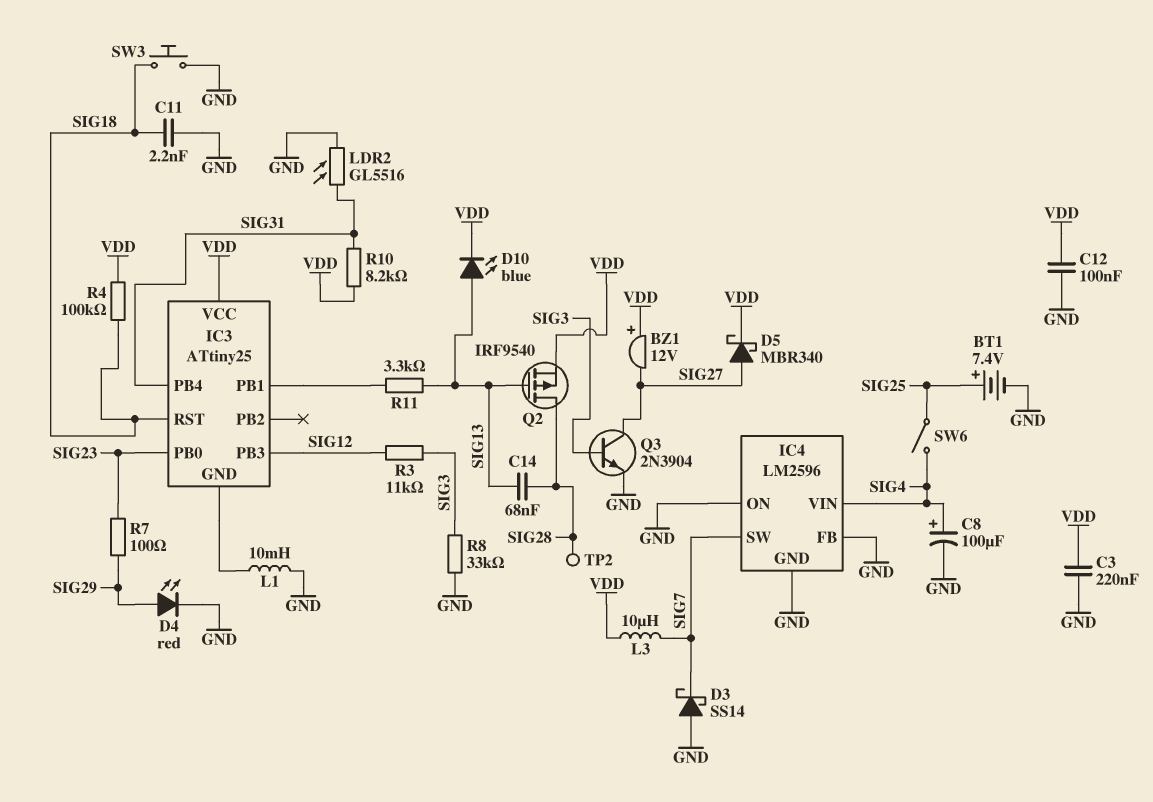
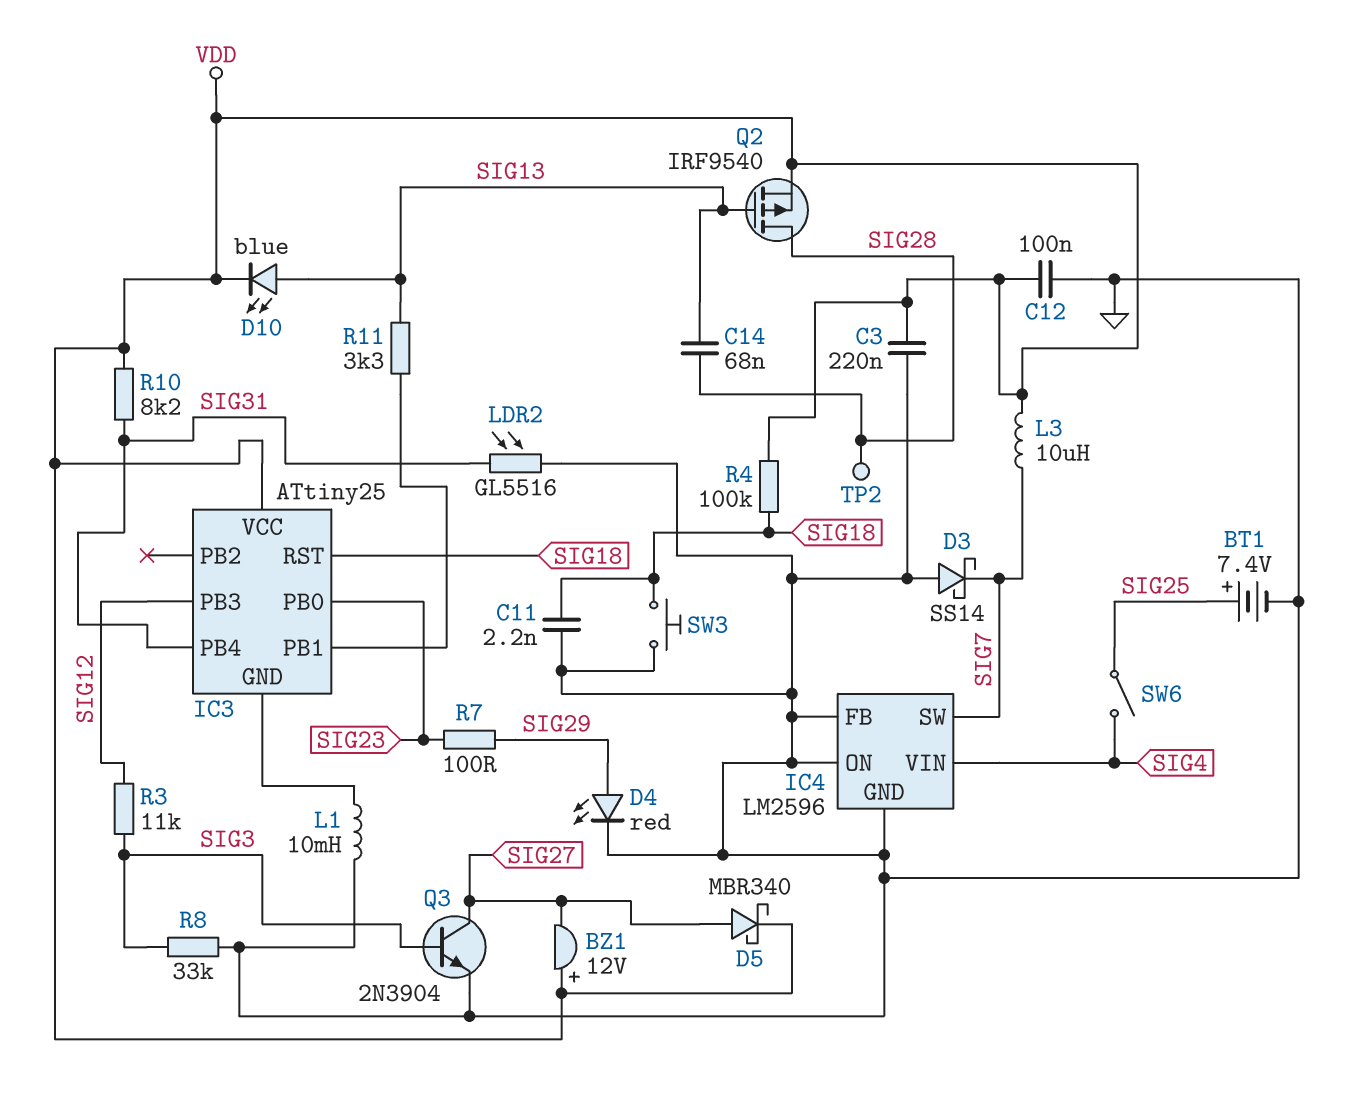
C8: 100uF (plus SIG4, minus GND) -> none

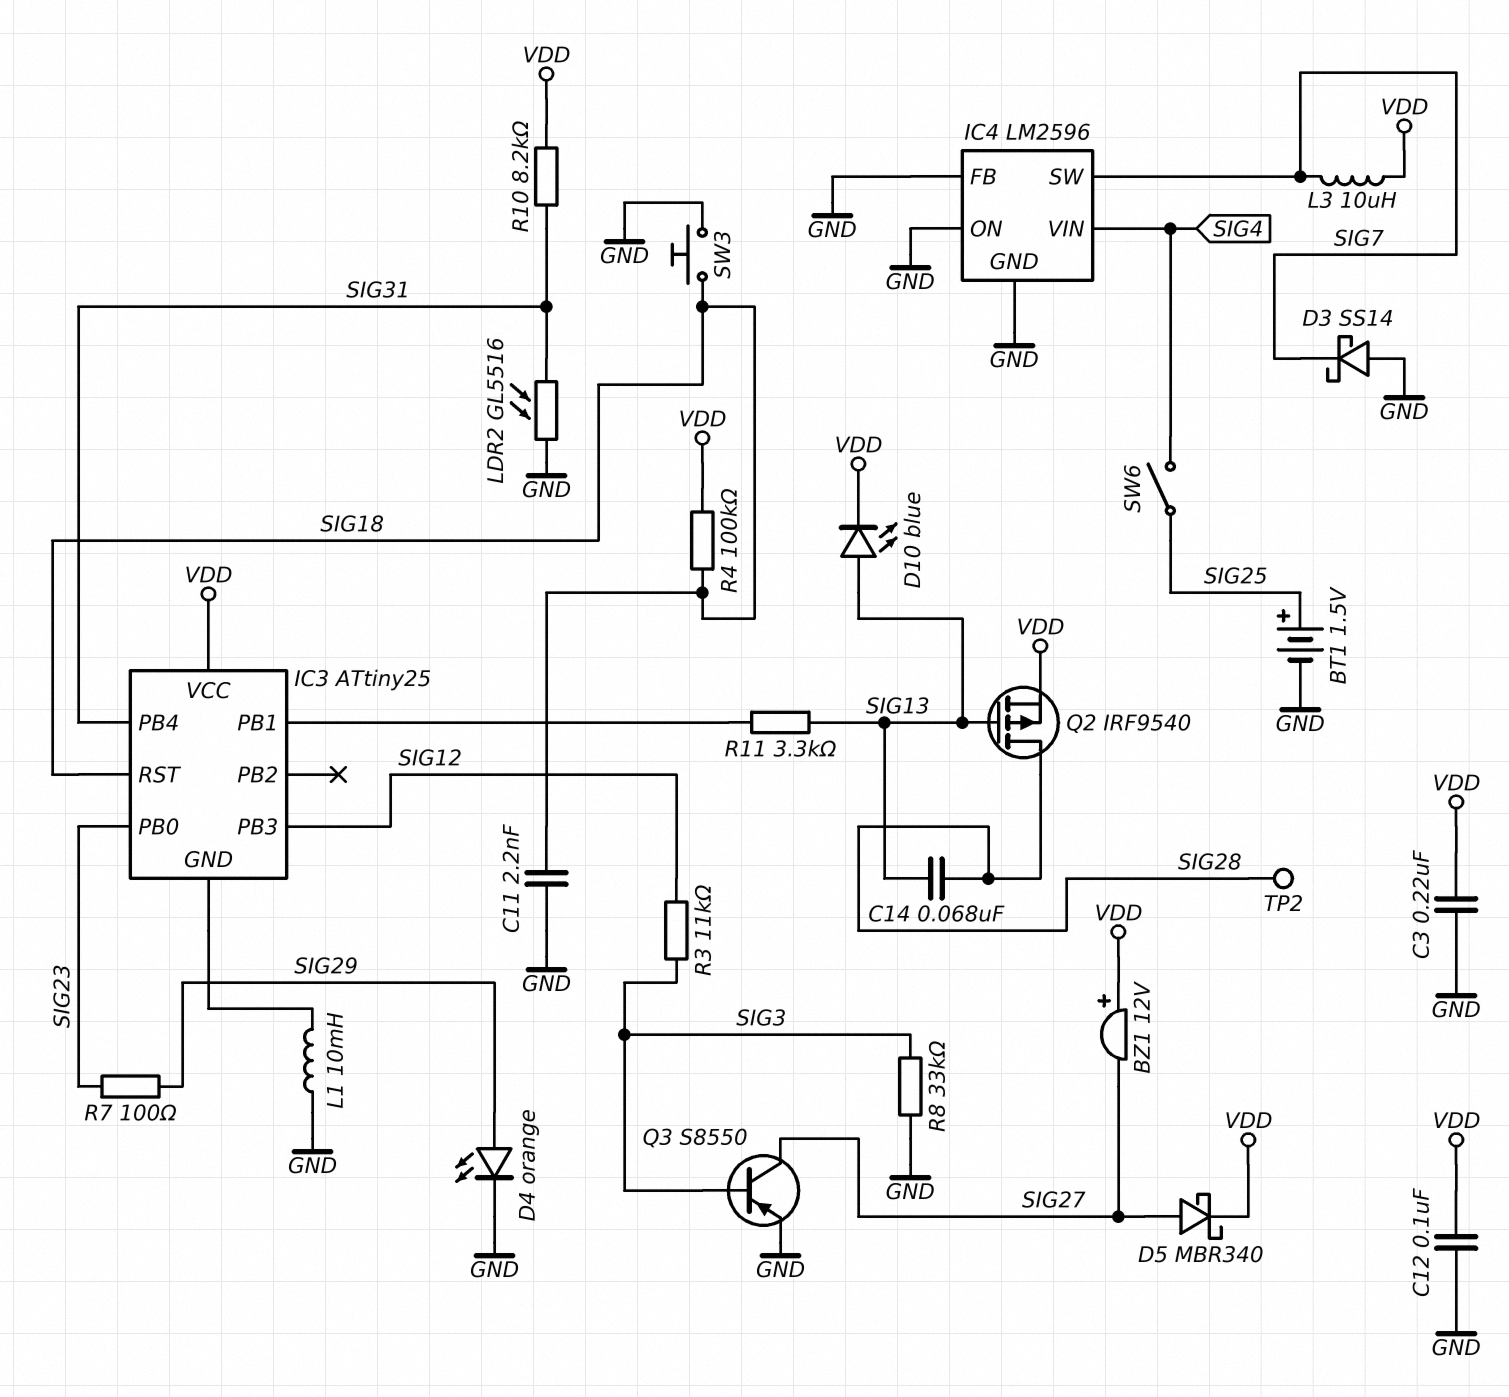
BT1: 7.4V (plus SIG25, minus GND) -> 1.5V (plus SIG25, minus GND)
D4: LED red (A SIG29, K GND) -> LED orange (A SIG29, K GND)
Q3: NPN 2N3904 (B SIG3, C SIG27, E GND) -> PNP S8550 (B SIG3, C SIG27, E GND)

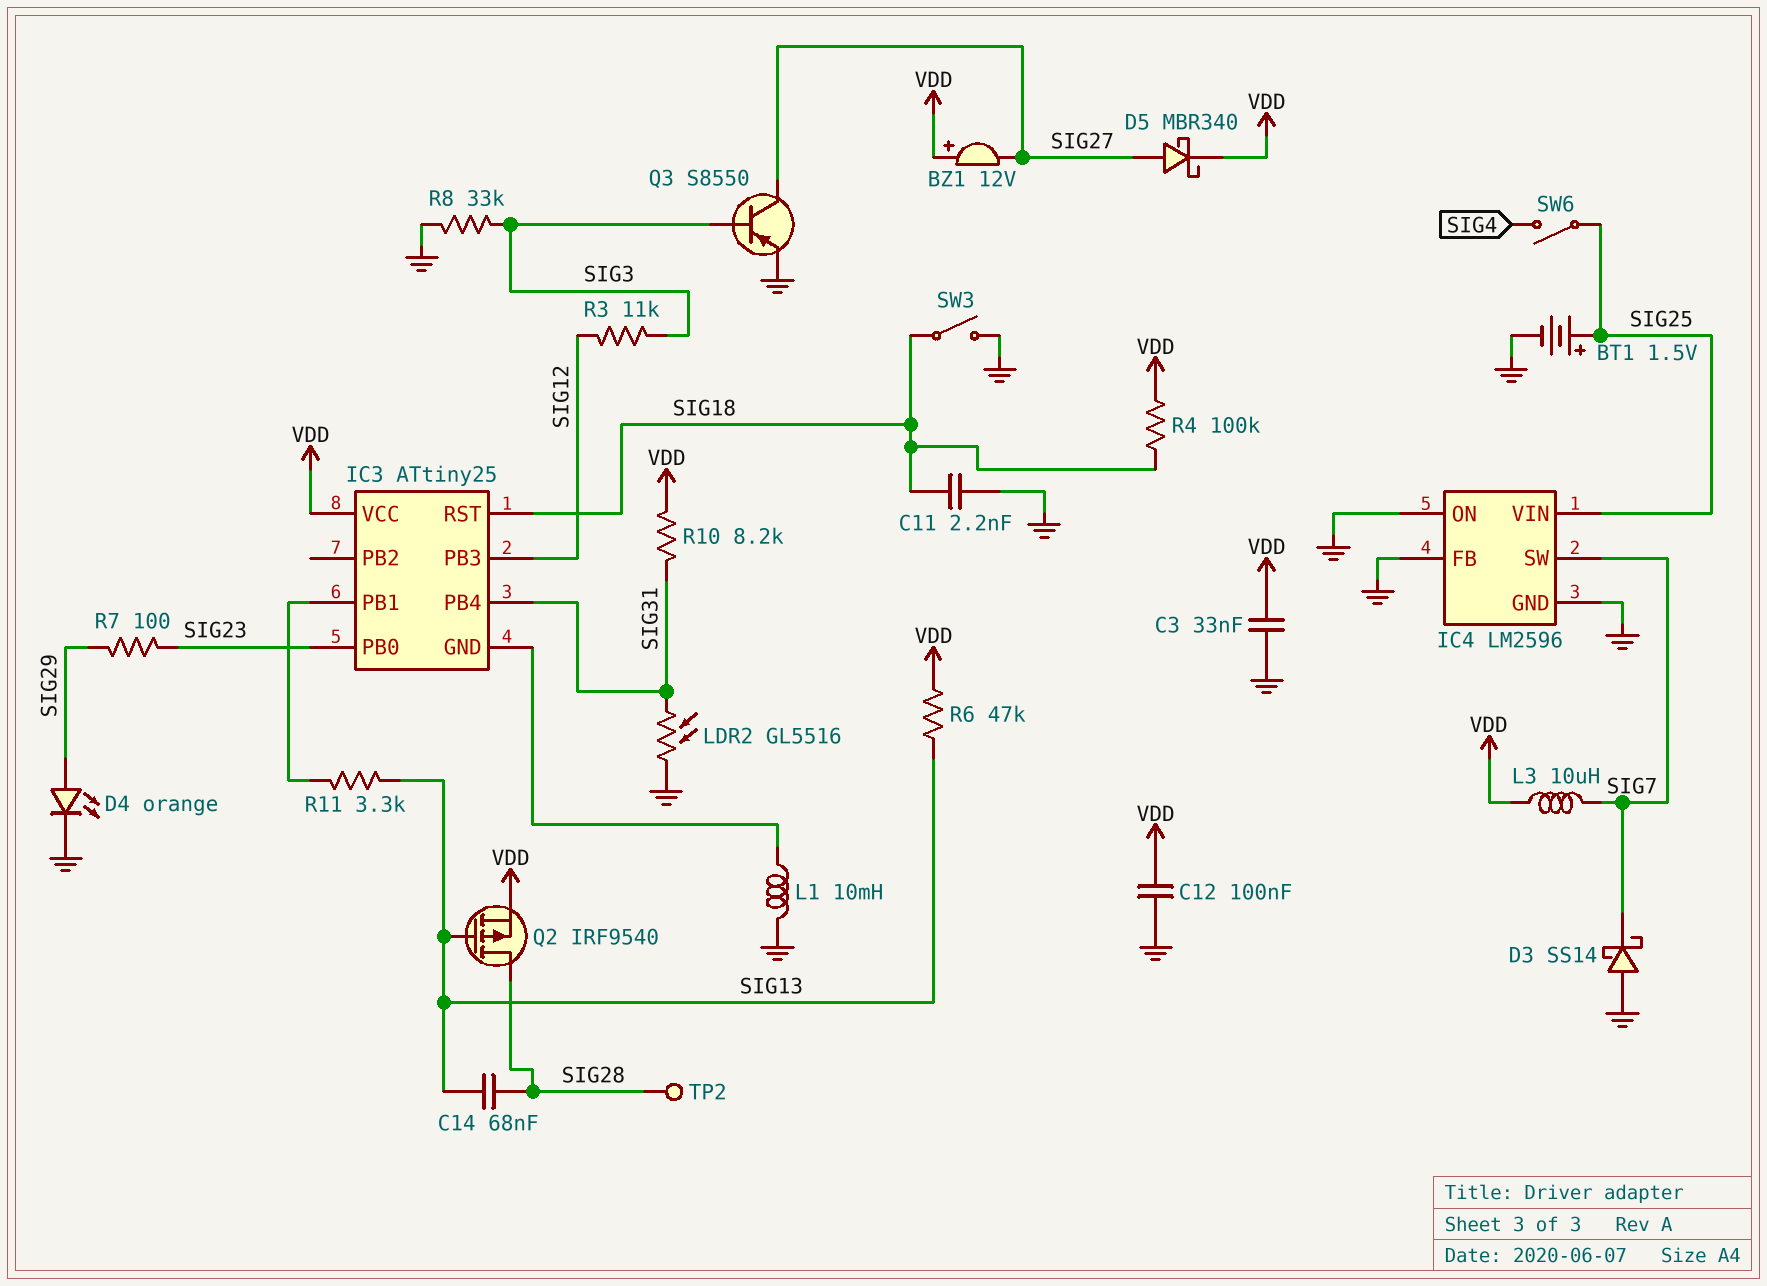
C3: 220nF (GND, VDD) -> 33nF (GND, VDD)
D10: LED blue (A SIG13, K VDD) -> none
IC4 pin VIN: SIG4 -> SIG25
R6: none -> 47k (SIG13, VDD)
SW3: button (GND, SIG18) -> switch (GND, SIG18)

